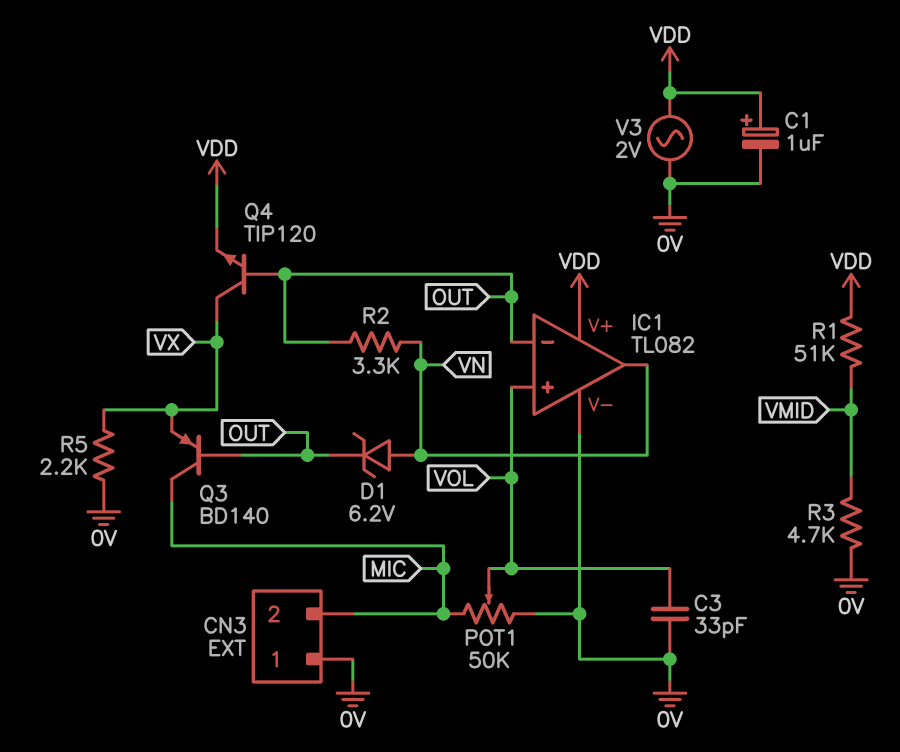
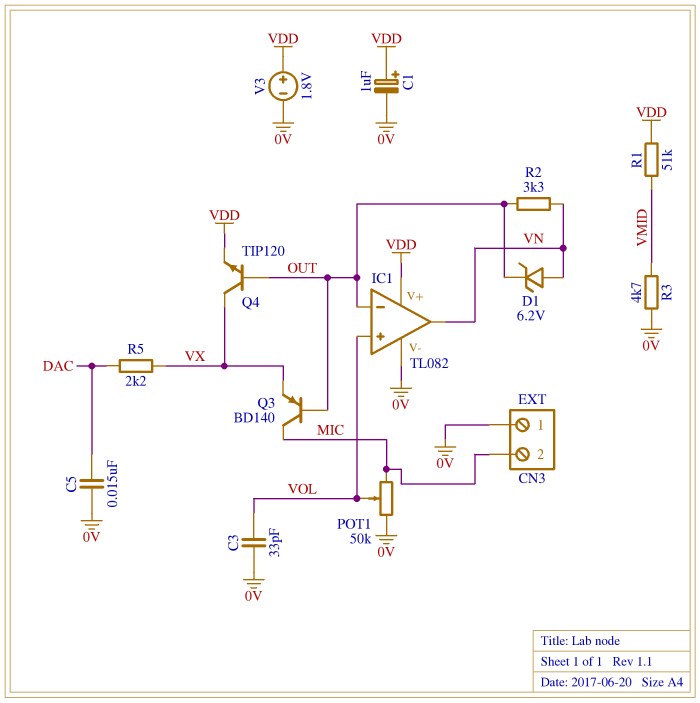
C5: none -> 15nF (0V, DAC)
R5: 2.2k (0V, VX) -> 2.2k (DAC, VX)
V3: AC 2V (0V, VDD) -> 1.8V (plus VDD, minus 0V)

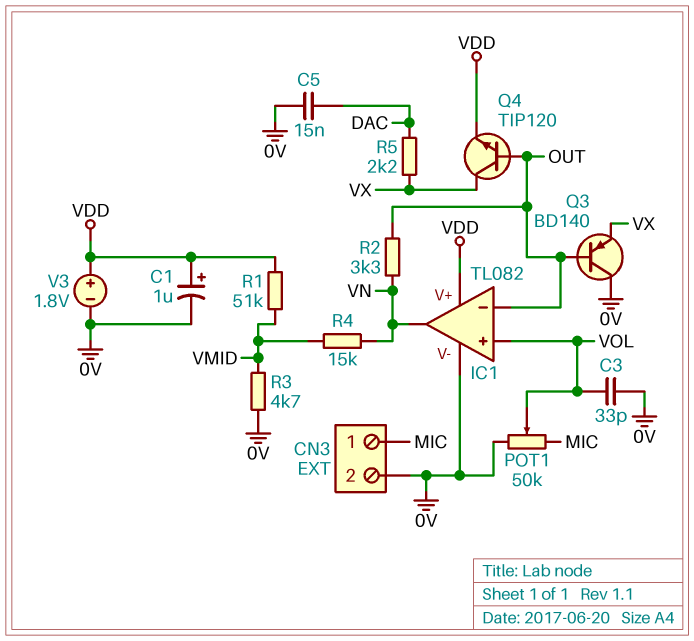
CN3 pin 1: 0V -> MIC
CN3 pin 2: MIC -> 0V
D1: zener 6.2V (A VN, K OUT) -> none
Q3: PNP BD140 (B OUT, C MIC, E VX) -> PNP BD140 (B OUT, C 0V, E VX)
R4: none -> 15k (VMID, VN)

